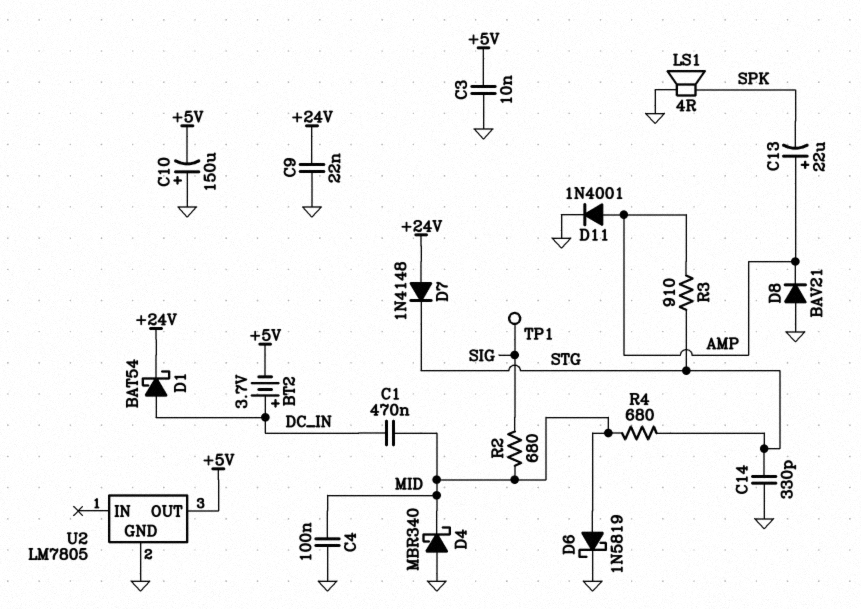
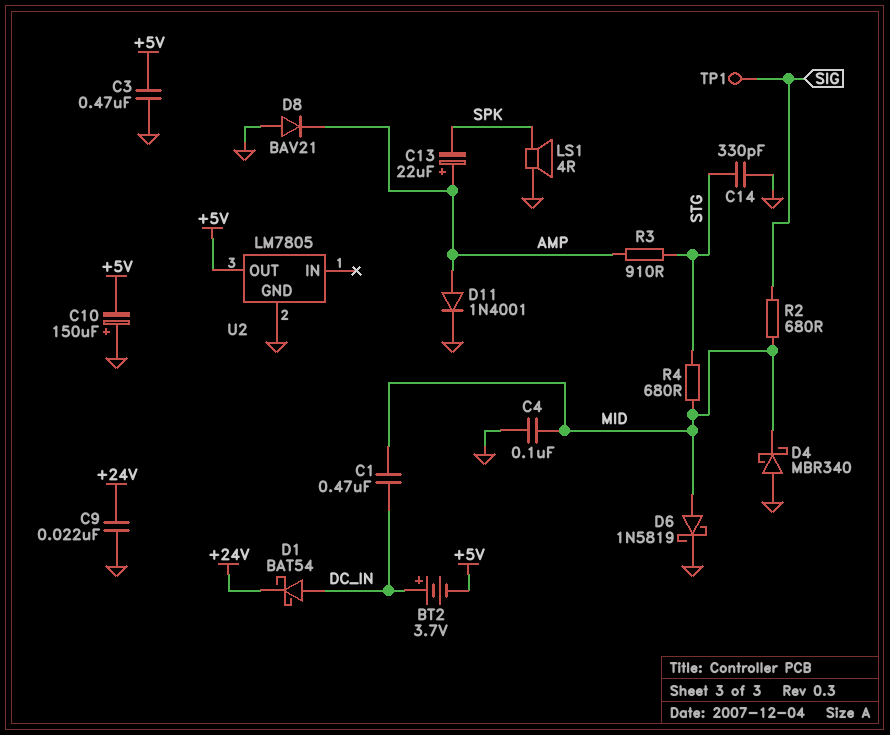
C3: 10nF (+5V, GND) -> 470nF (+5V, GND)
D7: diode 1N4148 (A +24V, K STG) -> none

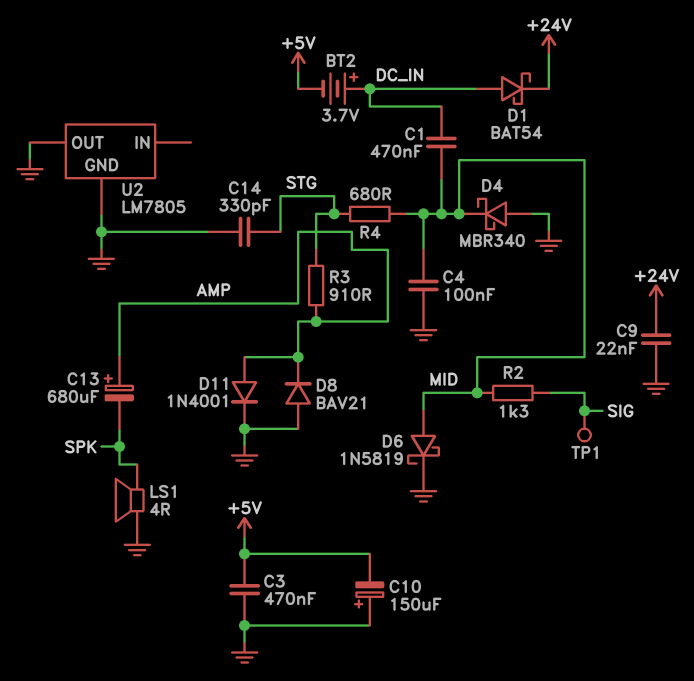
C13: 22uF (plus AMP, minus SPK) -> 680uF (plus AMP, minus SPK)
R2: 680 (MID, SIG) -> 1.3k (MID, SIG)
U2 pin OUT: +5V -> GND

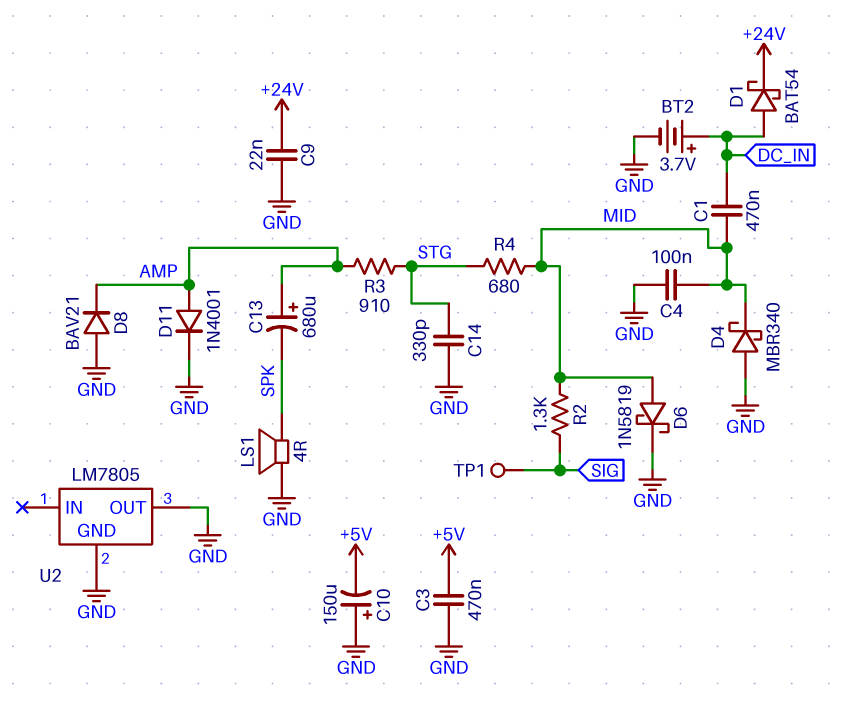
BT2: 3.7V (plus DC_IN, minus +5V) -> 3.7V (plus DC_IN, minus GND)

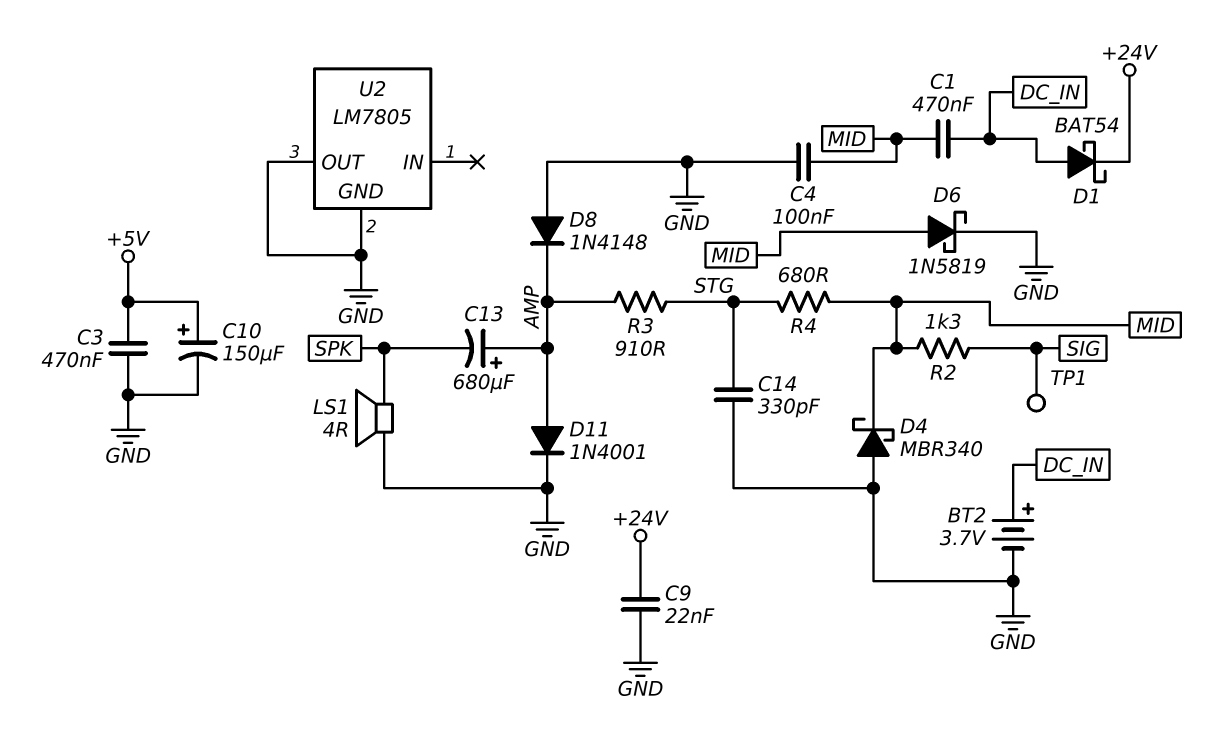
C10: 150uF (plus GND, minus +5V) -> 150uF (plus +5V, minus GND)
D8: diode BAV21 (A GND, K AMP) -> diode 1N4148 (A GND, K AMP)

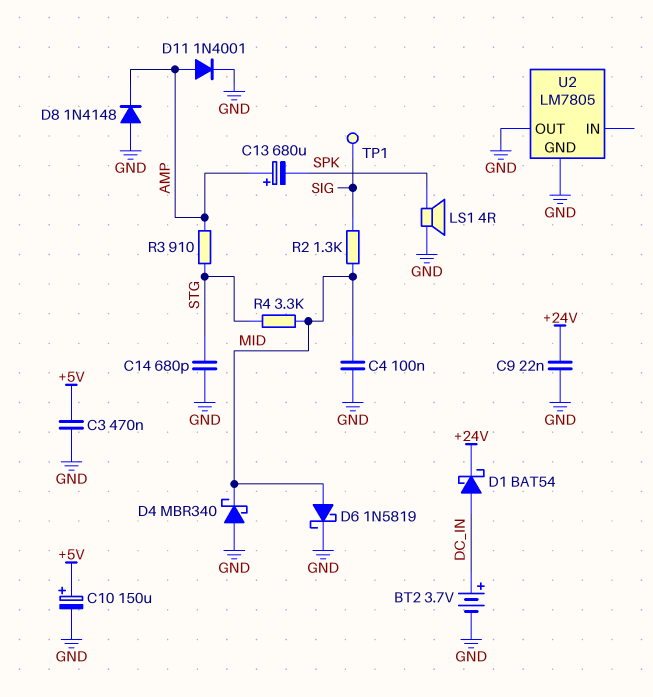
C1: 470nF (DC_IN, MID) -> none
C14: 330pF (GND, STG) -> 680pF (GND, STG)
R4: 680 (MID, STG) -> 3.3k (MID, STG)

